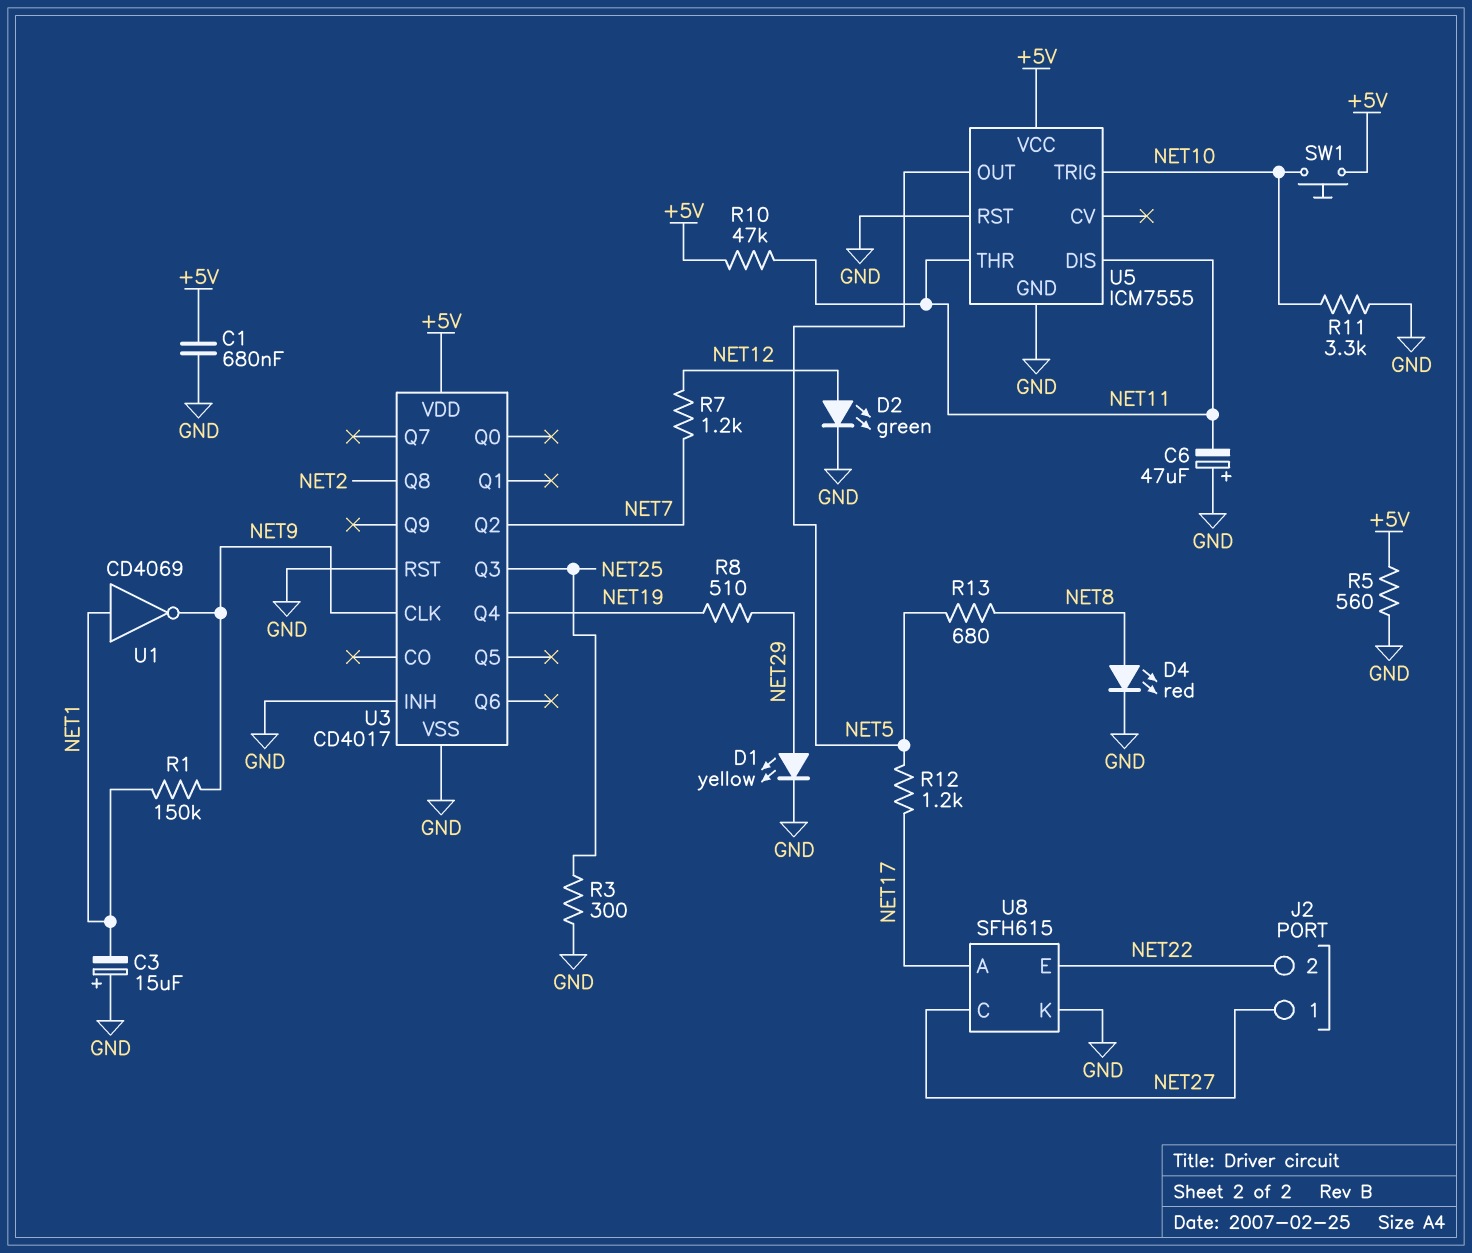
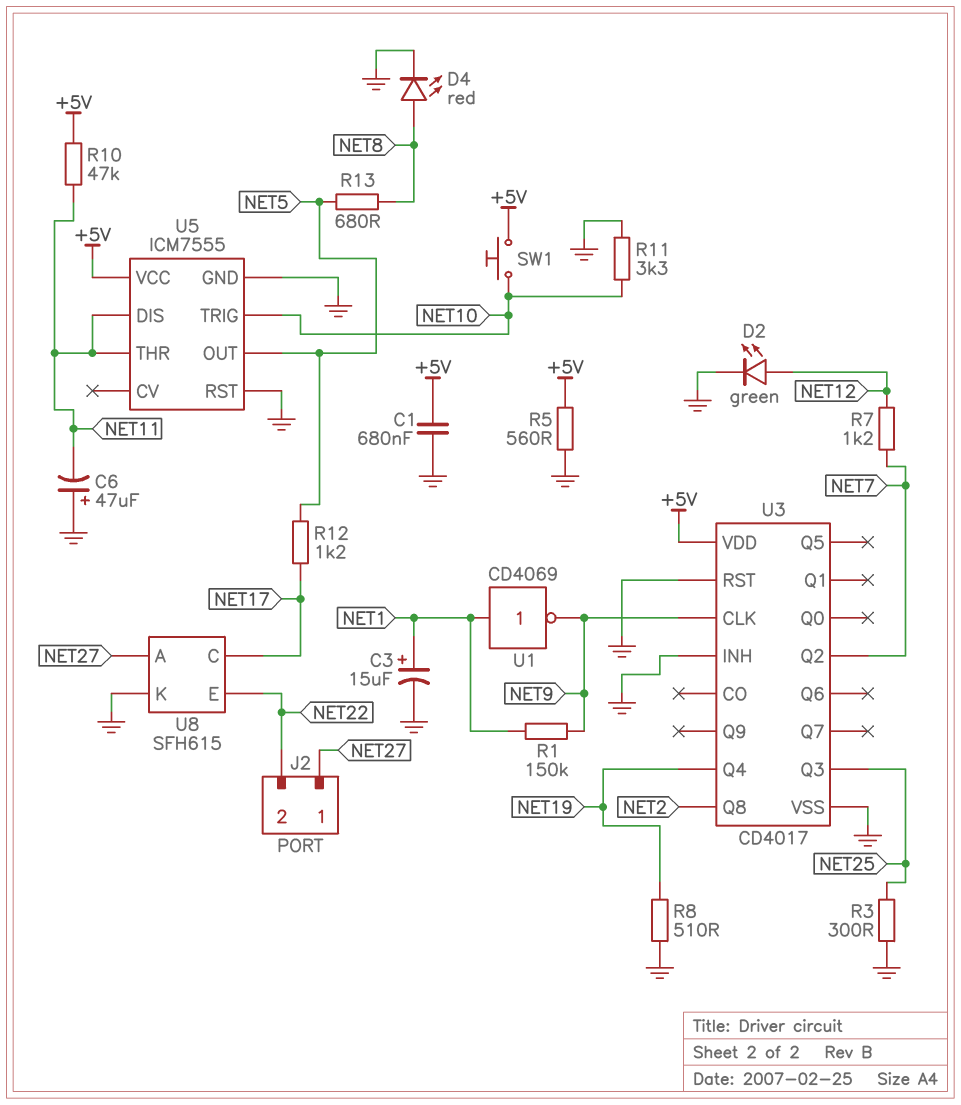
C3: 15uF (plus GND, minus NET1) -> 15uF (plus NET1, minus GND)
D1: LED yellow (A NET29, K GND) -> none
R8: 510 (NET19, NET29) -> 510 (GND, NET19)
U8 pin A: NET17 -> NET27
U8 pin C: NET27 -> NET17

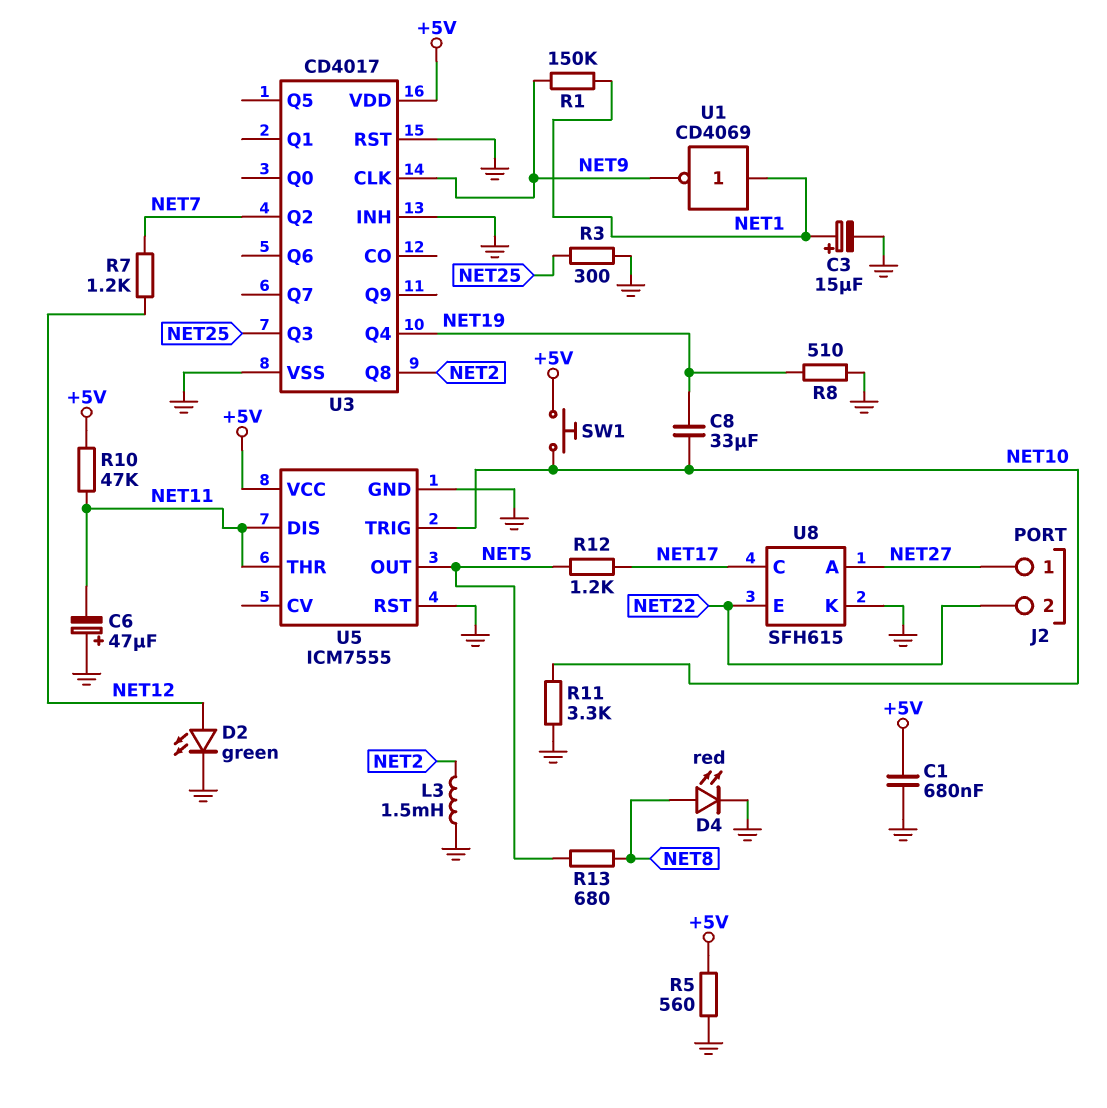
C8: none -> 33uF (NET10, NET19)
L3: none -> 1.5mH (GND, NET2)

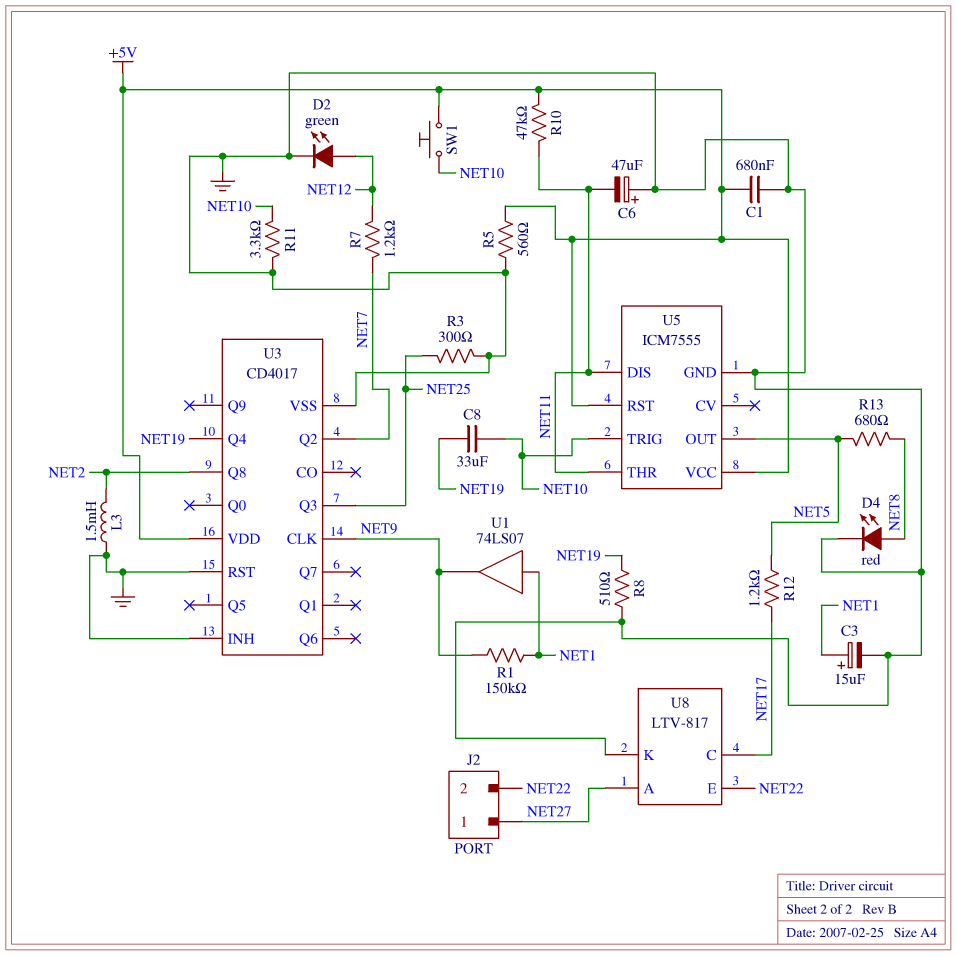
U1: NOT CD4069 (in NET1, out NET9) -> buffer 74LS07 (in NET1, out NET9)
U5 pin RST: GND -> +5V
U8: SFH615 -> LTV-817

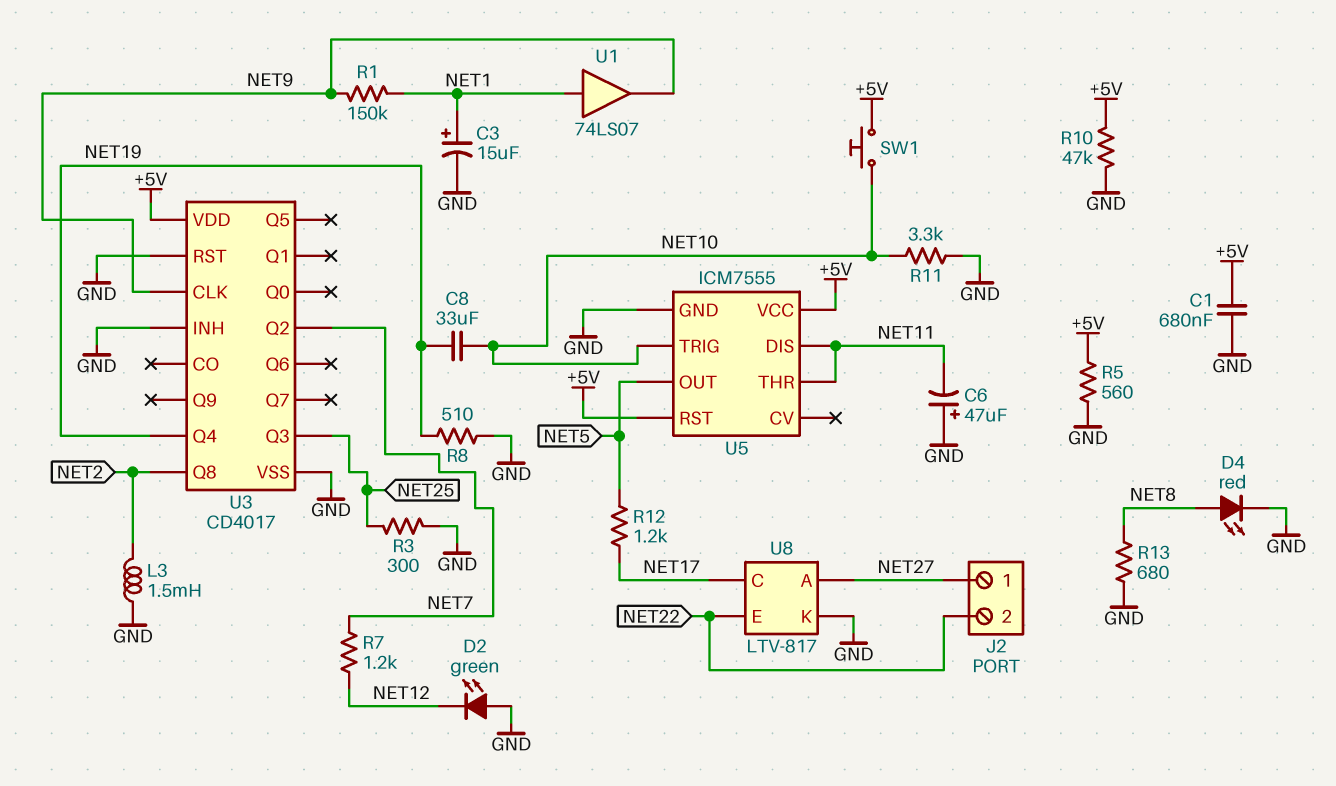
D2: LED green (A NET12, K GND) -> LED green (A GND, K NET12)
R10: 47k (+5V, NET11) -> 47k (+5V, GND)
R13: 680 (NET5, NET8) -> 680 (GND, NET8)

